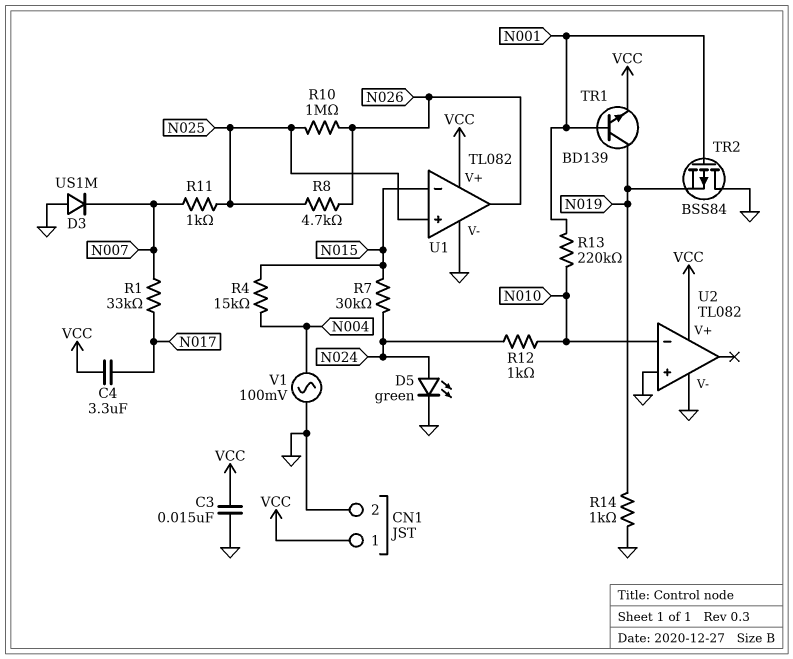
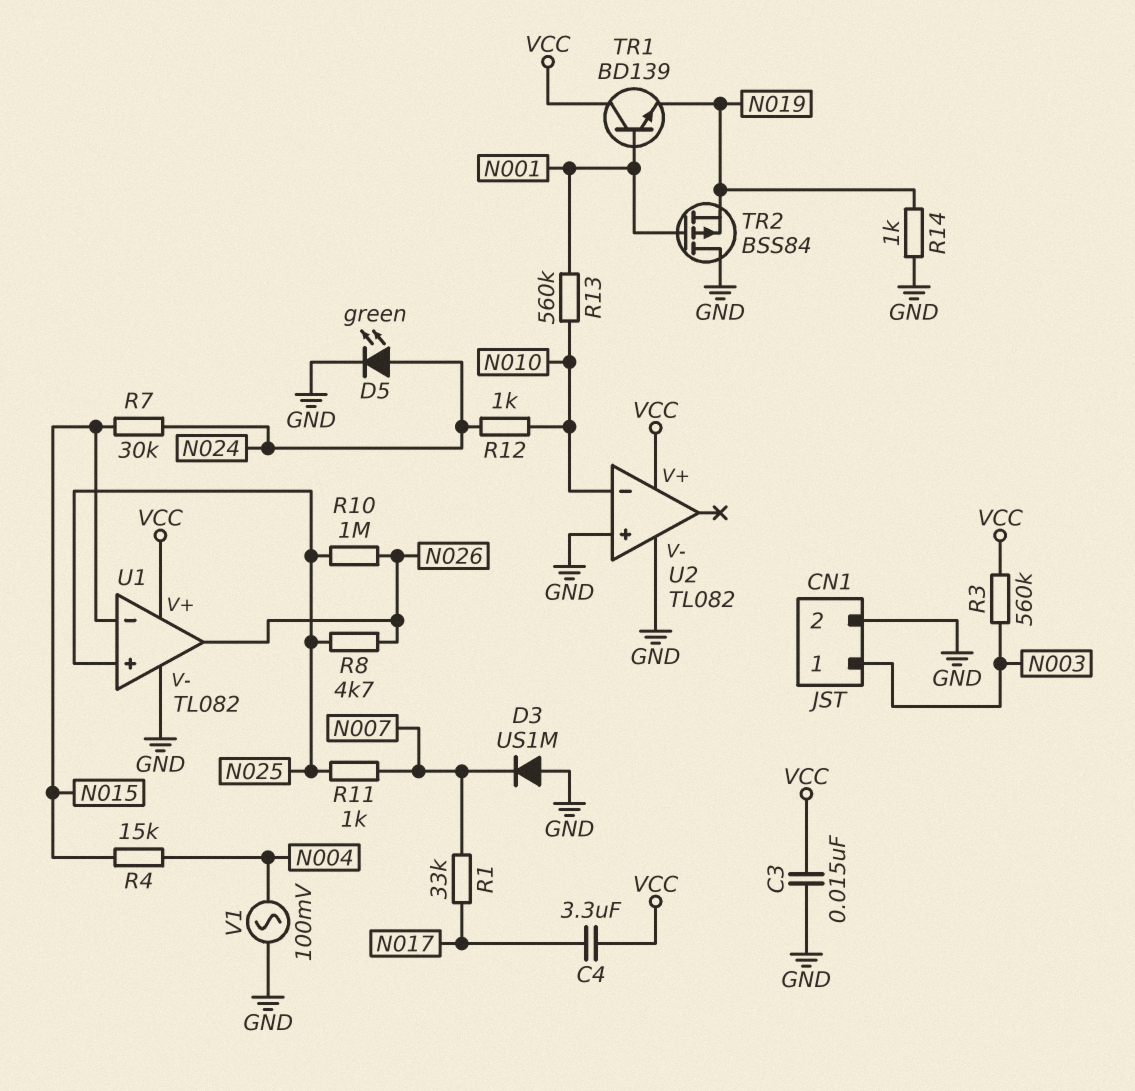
CN1 pin 1: VCC -> N003
R3: none -> 560k (N003, VCC)
R13: 220k (N001, N010) -> 560k (N001, N010)
TR1: NPN BD139 (B N001, C N019, E VCC) -> NPN BD139 (B N001, C VCC, E N019)

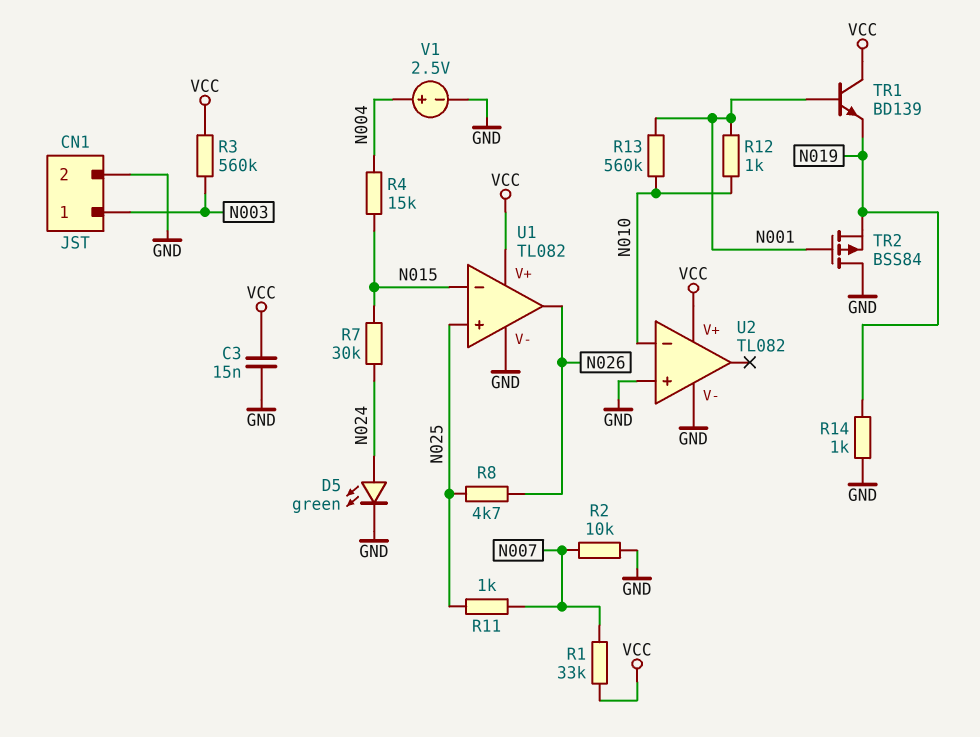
C4: 3.3uF (N017, VCC) -> none
D3: diode US1M (A GND, K N007) -> none
R1: 33k (N007, N017) -> 33k (N007, VCC)
R2: none -> 10k (GND, N007)
R10: 1M (N025, N026) -> none
R12: 1k (N010, N024) -> 1k (N001, N010)
V1: AC 100mV (GND, N004) -> 2.5V (plus N004, minus GND)

